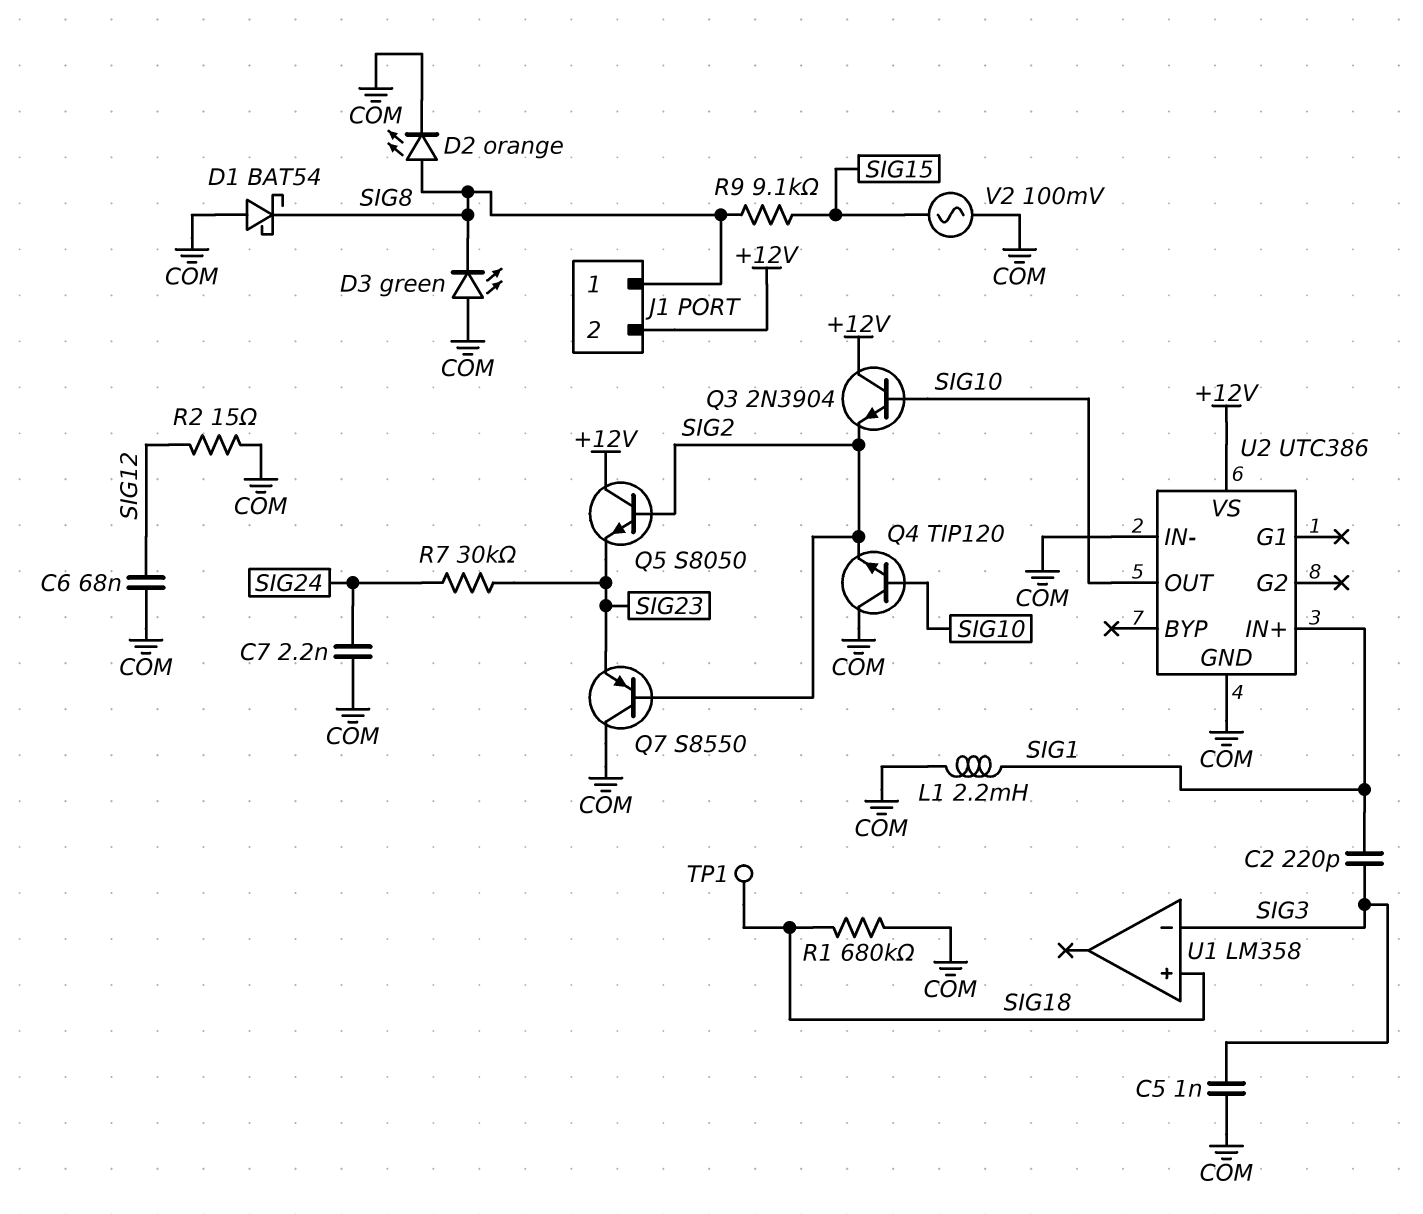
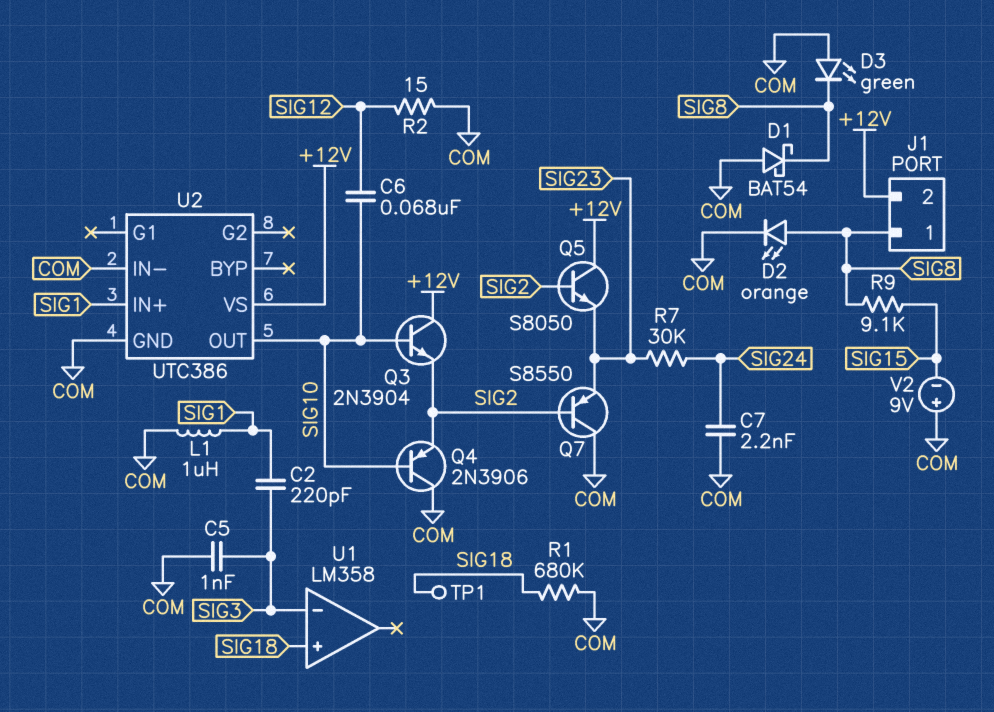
C6: 68nF (COM, SIG12) -> 68nF (SIG10, SIG12)
L1: 2.2mH (COM, SIG1) -> 1uH (COM, SIG1)
Q4: NPN TIP120 (B SIG10, C COM, E SIG2) -> PNP 2N3906 (B SIG10, C COM, E SIG2)
V2: AC 100mV (COM, SIG15) -> 9V (plus COM, minus SIG15)

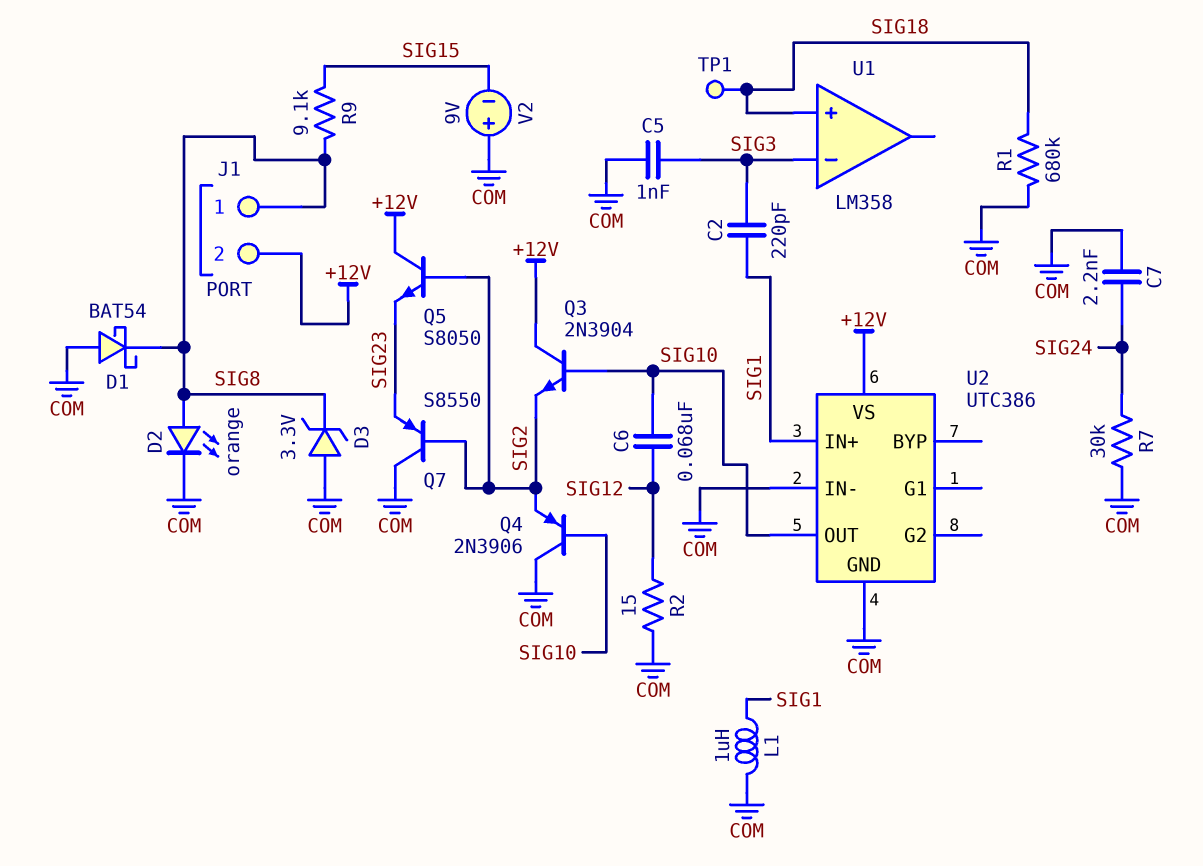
D3: LED green (A COM, K SIG8) -> zener 3.3V (A COM, K SIG8)
R7: 30k (SIG23, SIG24) -> 30k (COM, SIG24)

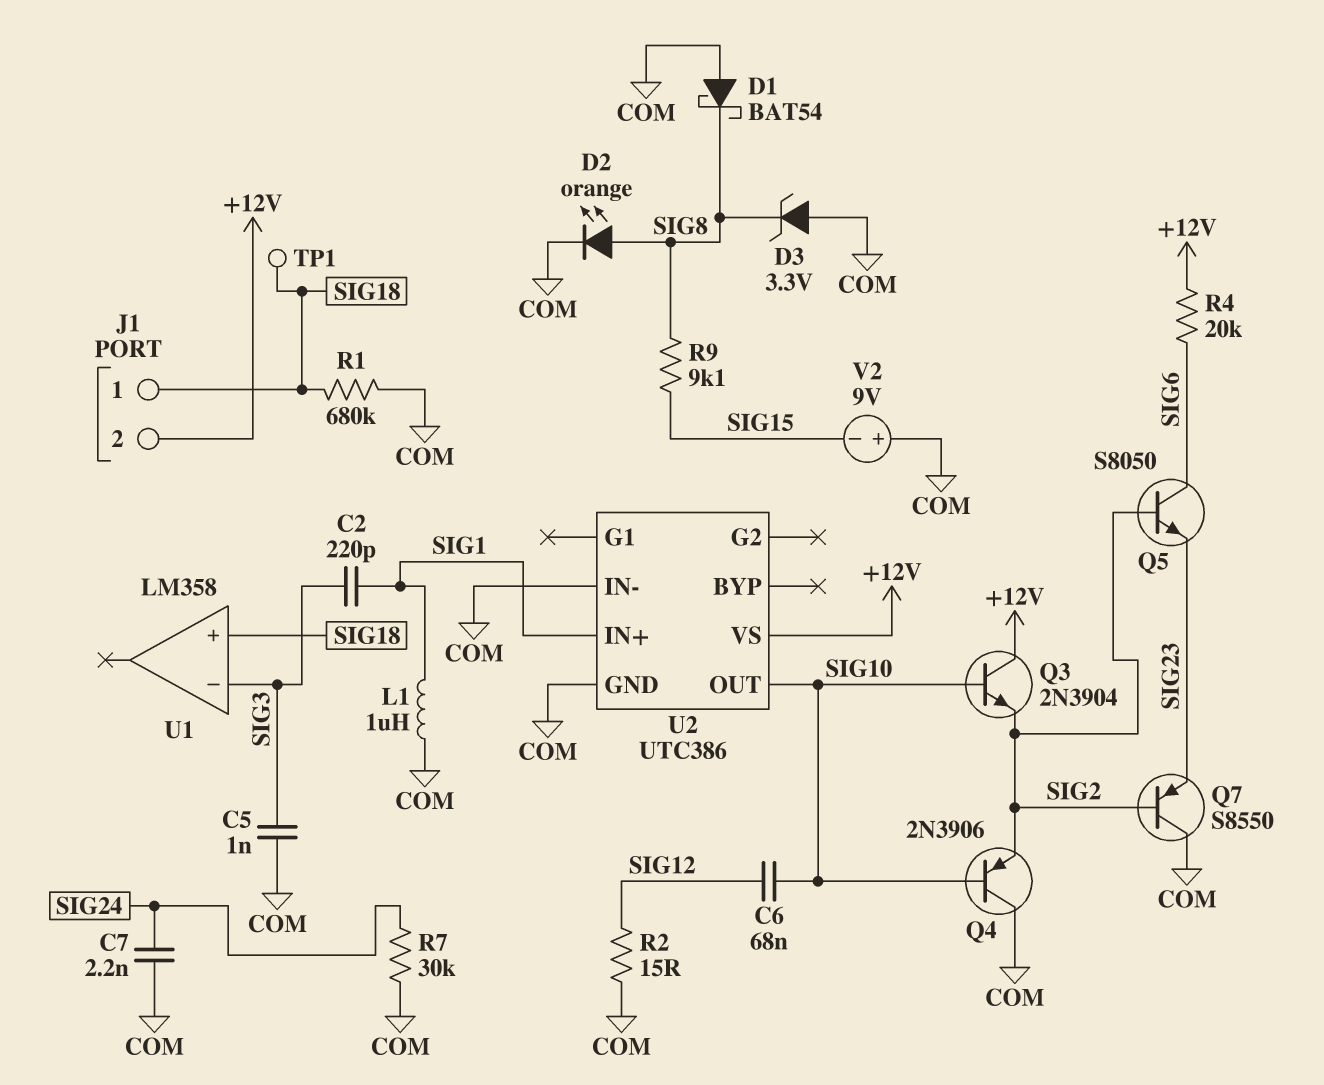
J1 pin 1: SIG8 -> SIG18
Q5: NPN S8050 (B SIG2, C +12V, E SIG23) -> NPN S8050 (B SIG2, C SIG6, E SIG23)
R4: none -> 20k (+12V, SIG6)

